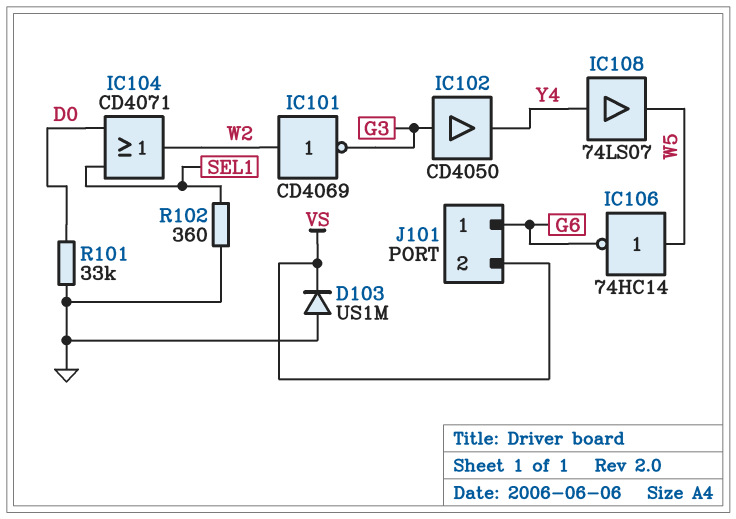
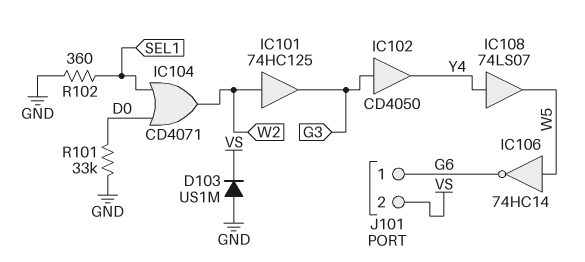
IC101: NOT CD4069 (in W2, out G3) -> buffer 74HC125 (in W2, out G3)

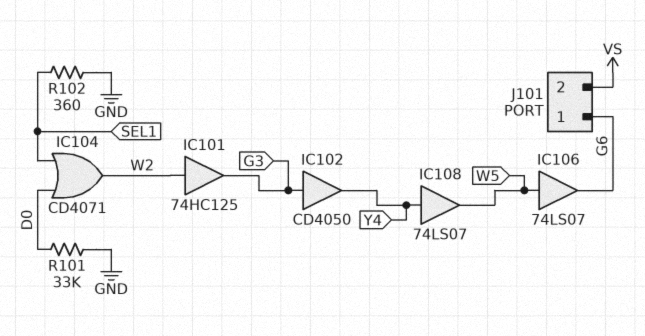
D103: diode US1M (A GND, K VS) -> none
IC106: NOT 74HC14 (in W5, out G6) -> buffer 74LS07 (in W5, out G6)

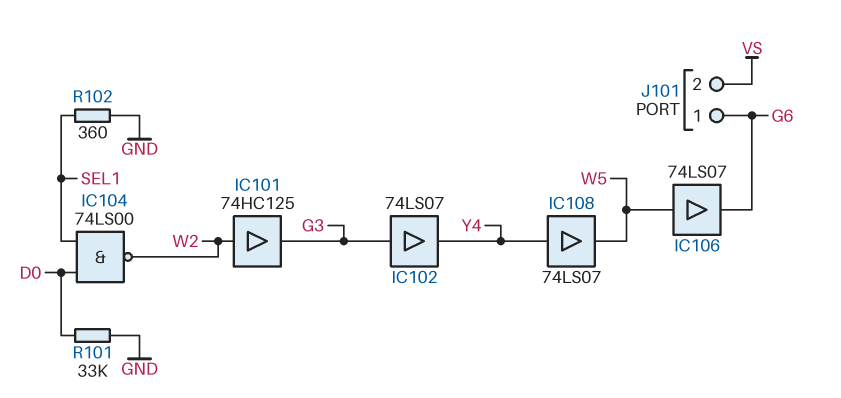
IC102: buffer CD4050 (in G3, out Y4) -> buffer 74LS07 (in G3, out Y4)
IC104: OR CD4071 (in D0, in SEL1, out W2) -> NAND 74LS00 (in D0, in SEL1, out W2)

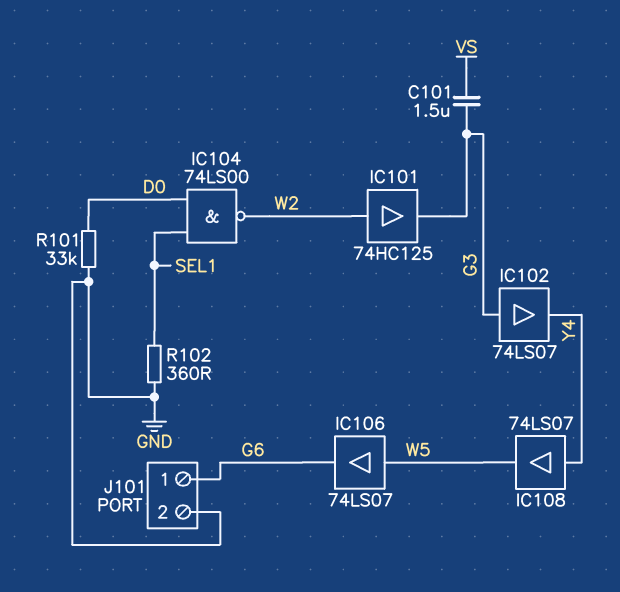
C101: none -> 1.5uF (G3, VS)
J101 pin 2: VS -> GND

